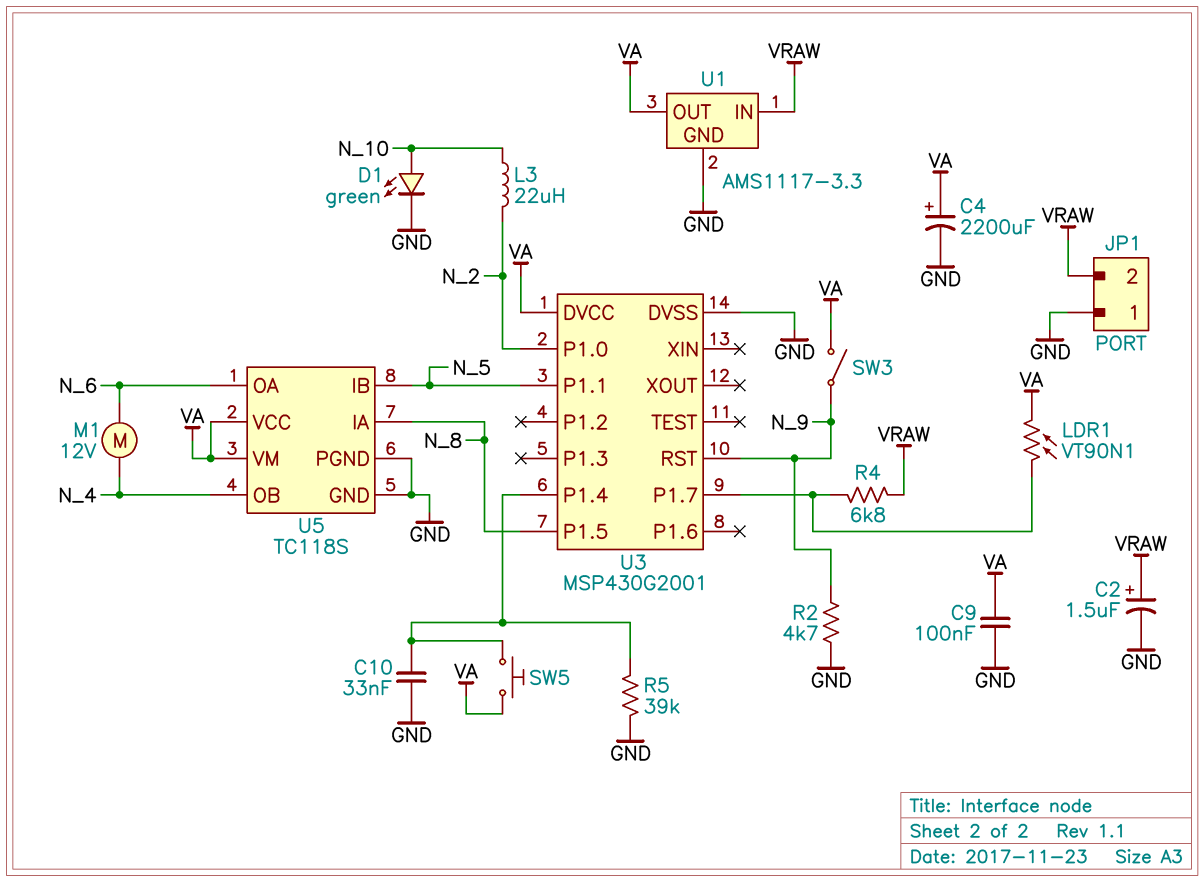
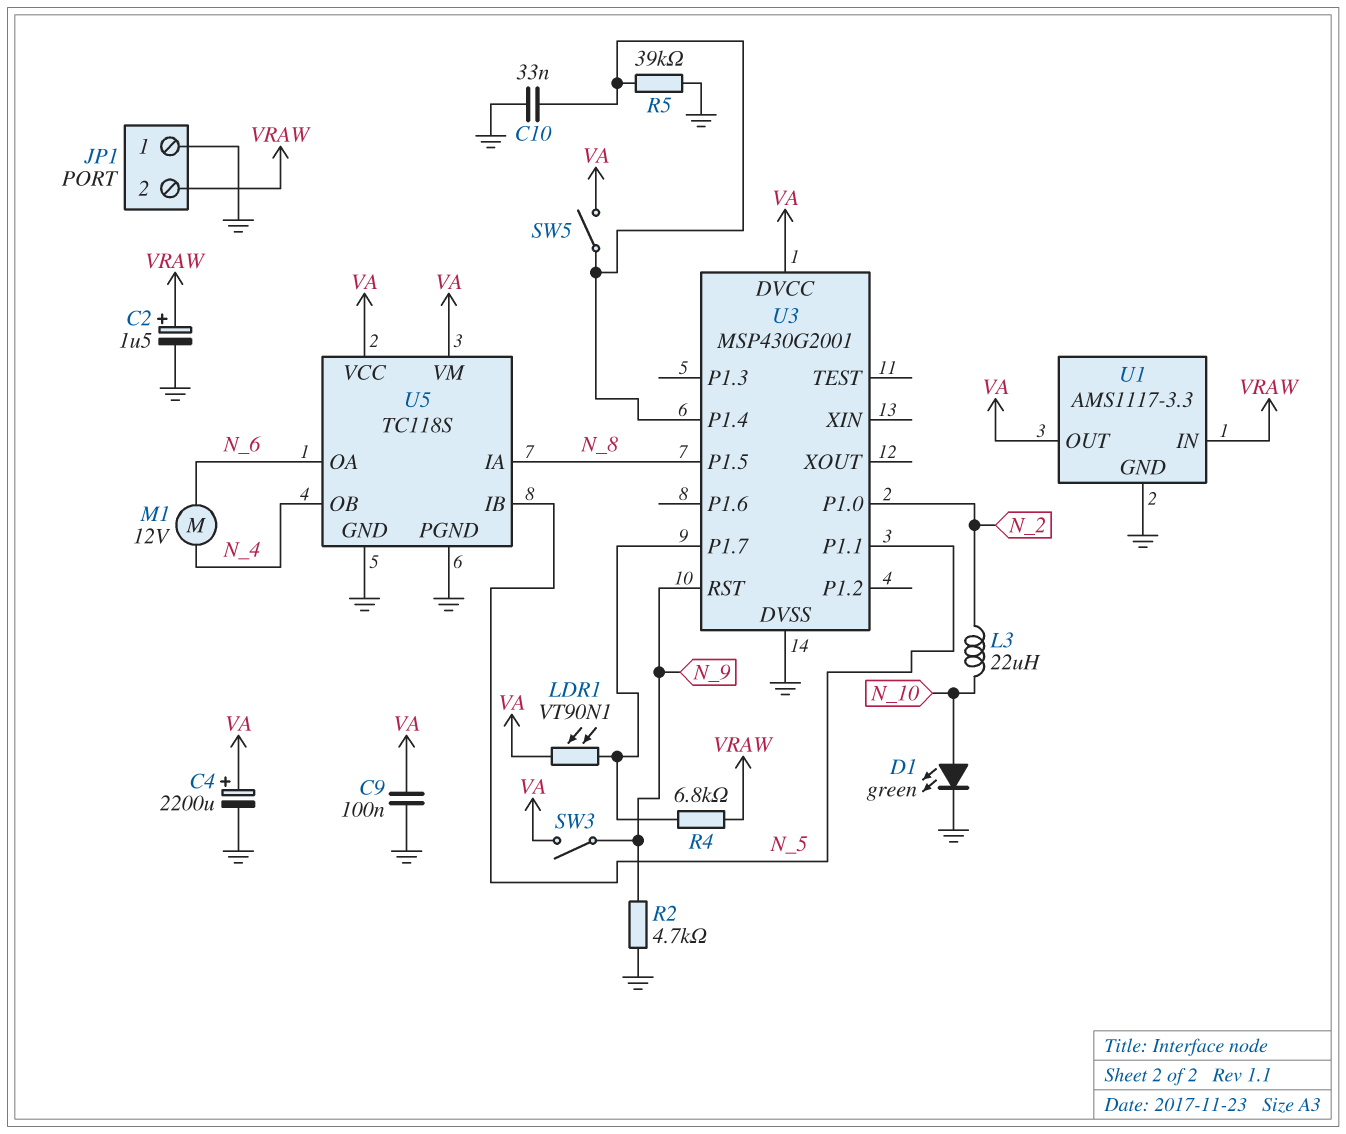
SW5: button (U3/P1.4, VA) -> switch (U3/P1.4, VA)

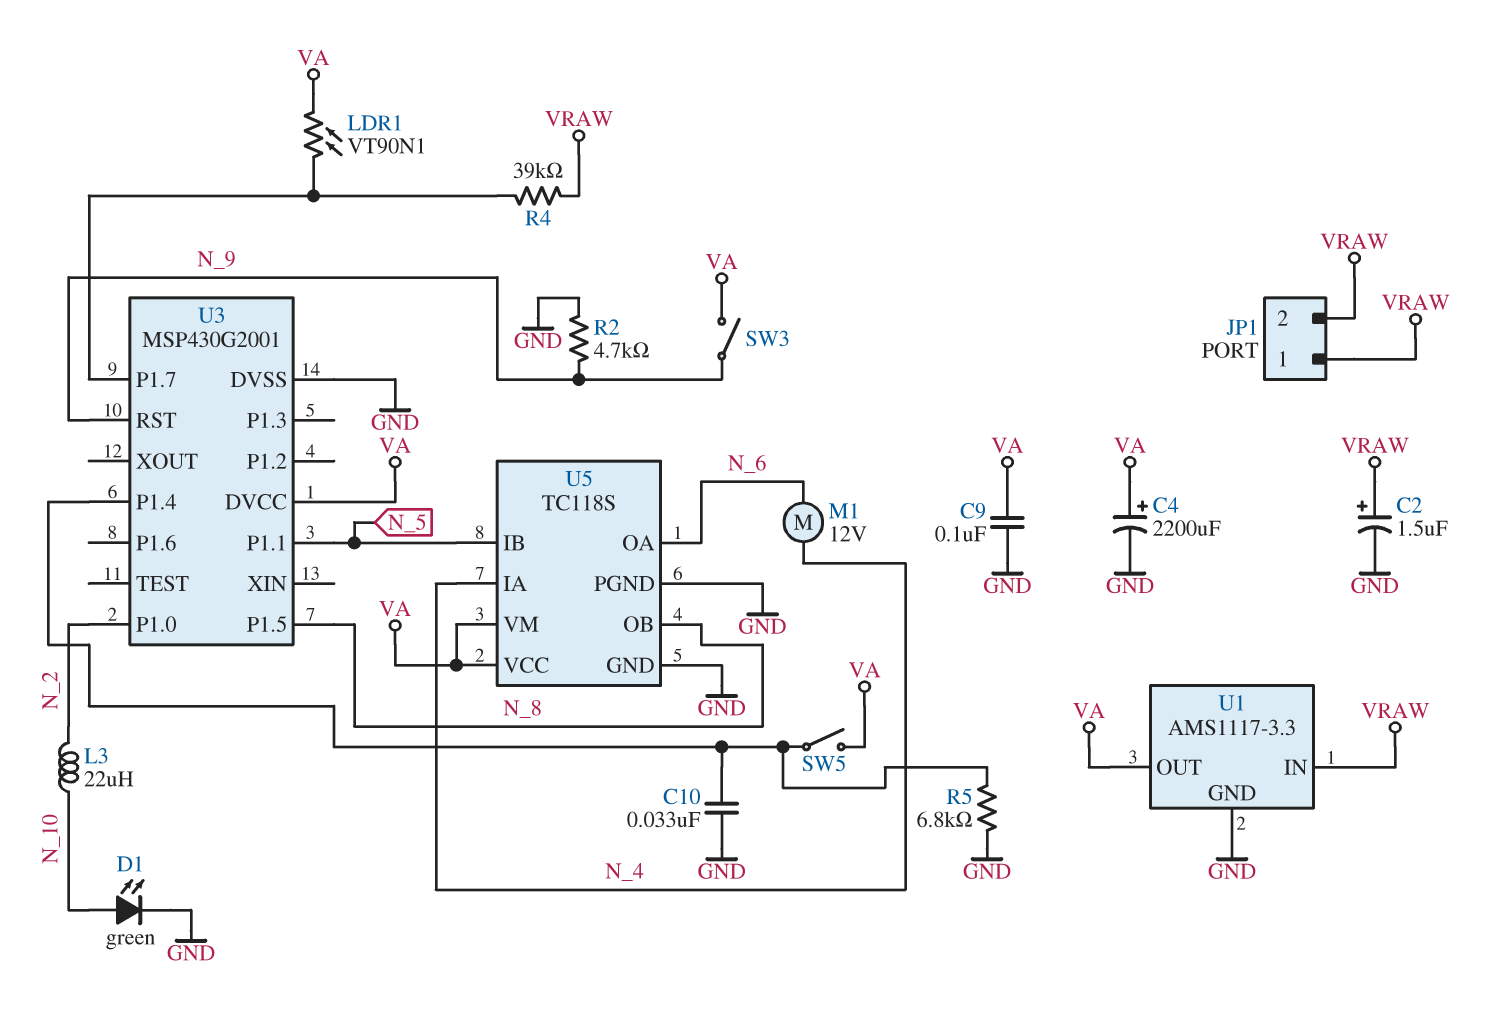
JP1 pin 1: GND -> VRAW
R4: 6.8k (U3/P1.7, VRAW) -> 39k (U3/P1.7, VRAW)
R5: 39k (GND, U3/P1.4) -> 6.8k (GND, U3/P1.4)
U5 pin IA: N_8 -> N_4
U5 pin OB: N_4 -> N_8

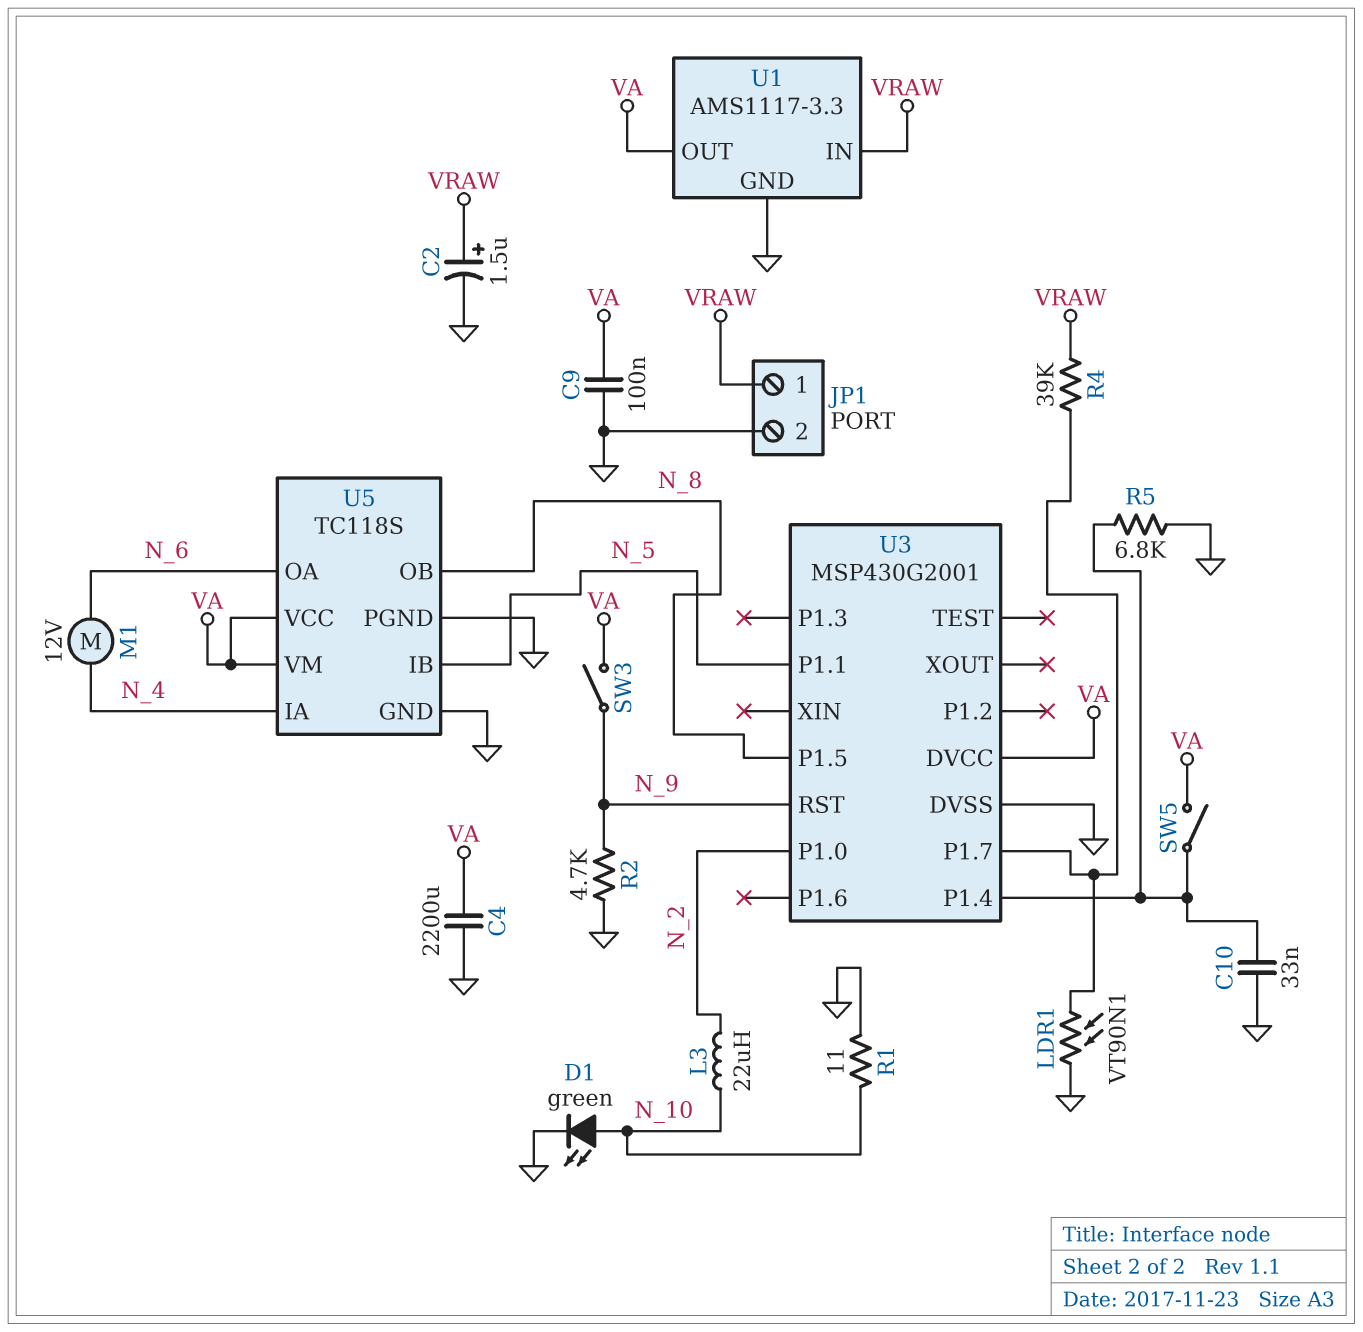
C4: 2200uF (plus VA, minus GND) -> 2200uF (GND, VA)
JP1 pin 2: VRAW -> GND
LDR1: VT90N1 (U3/P1.7, VA) -> VT90N1 (GND, U3/P1.7)
R1: none -> 11 (GND, N_10)

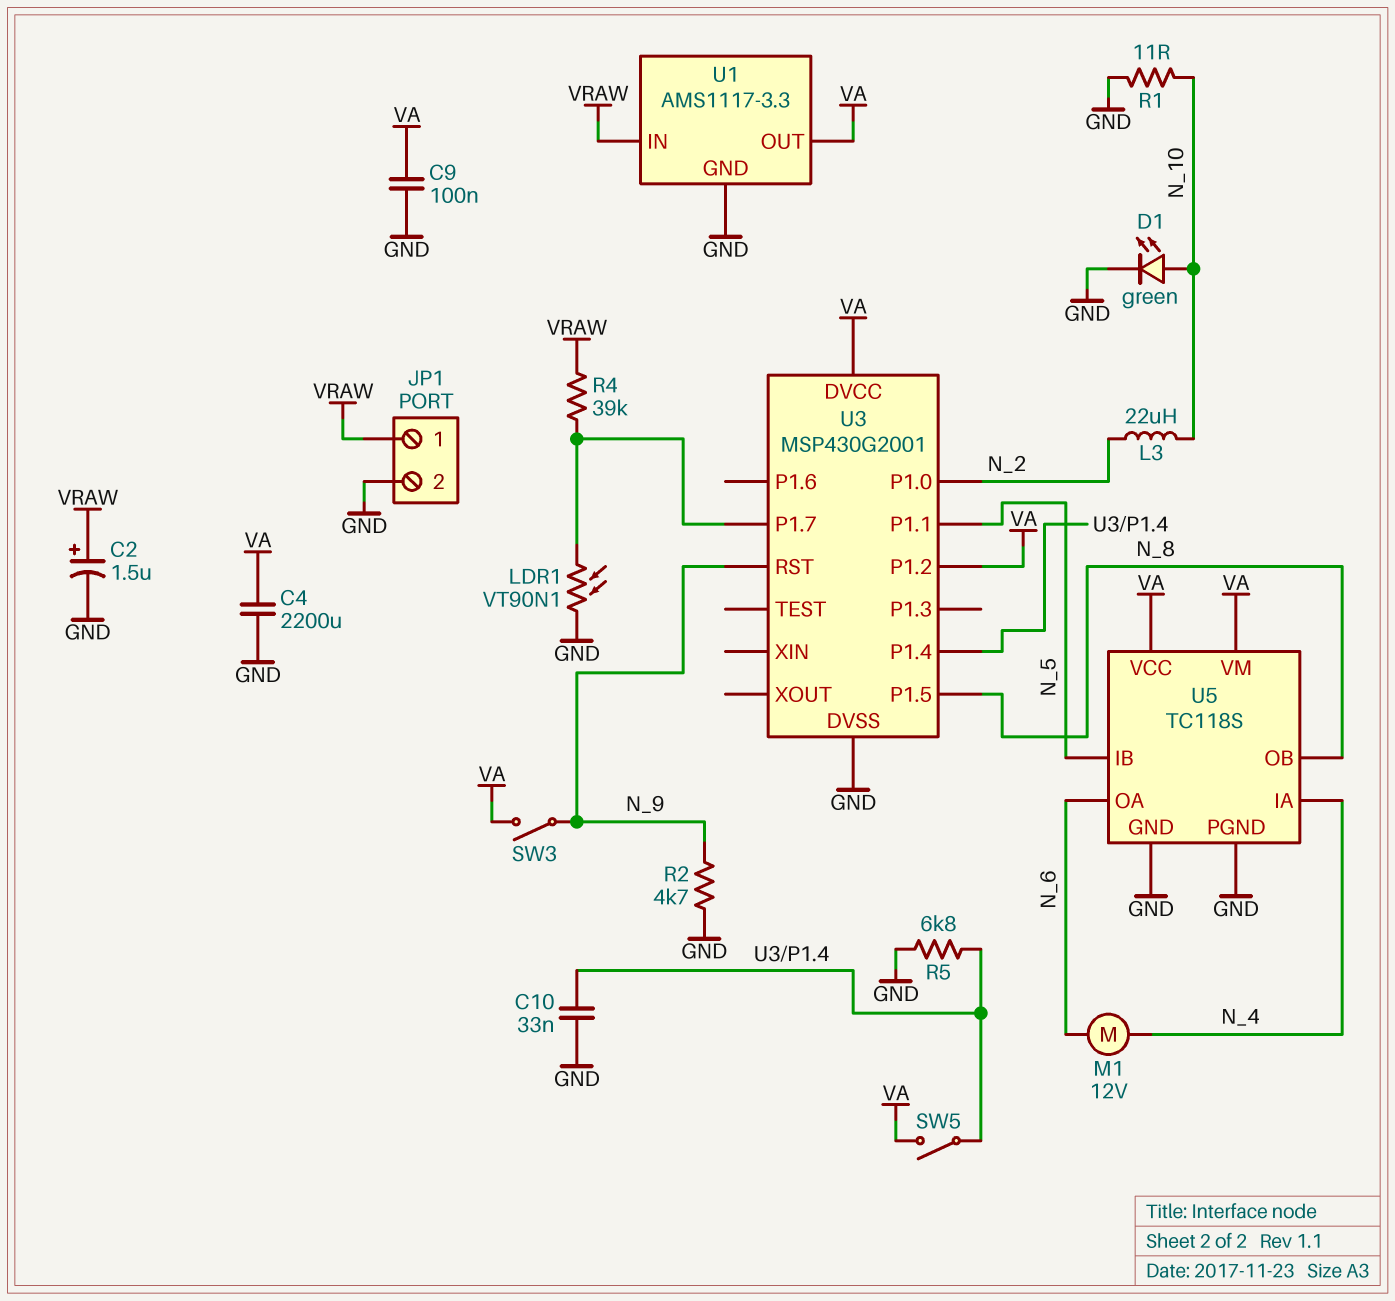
U3 pin P1.2: none -> VA

